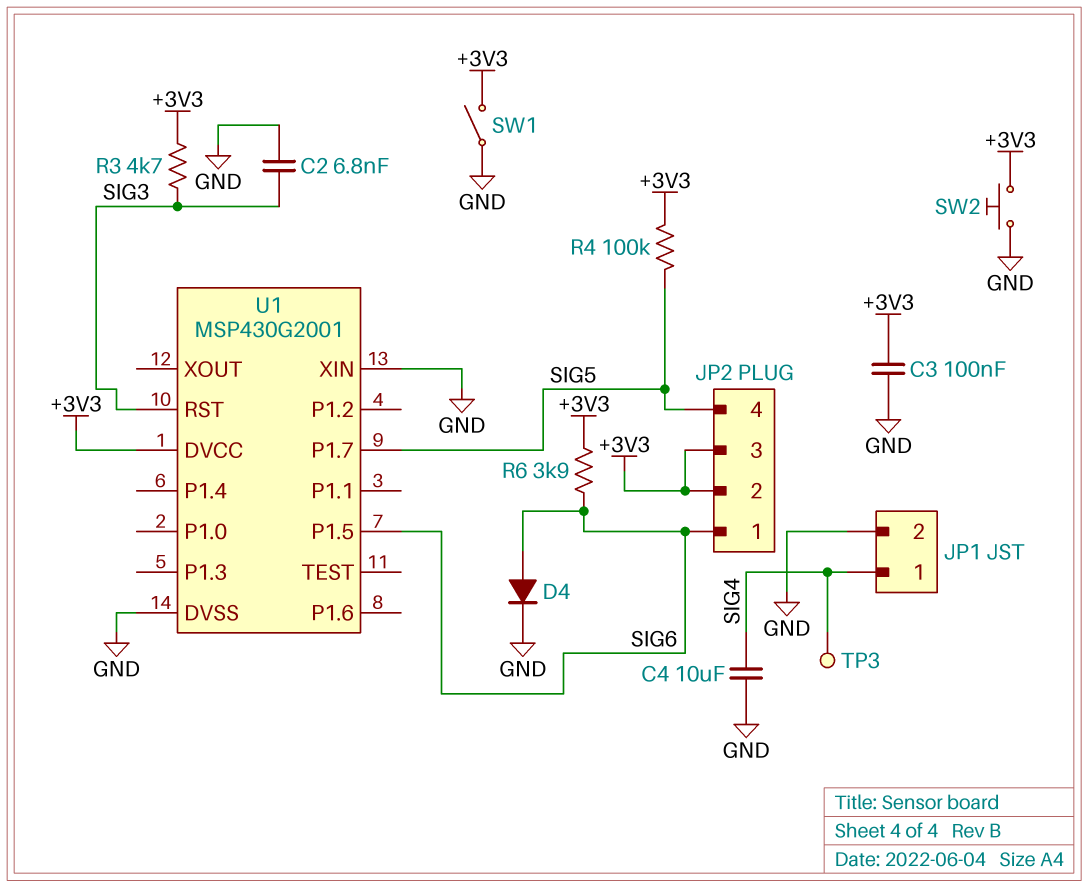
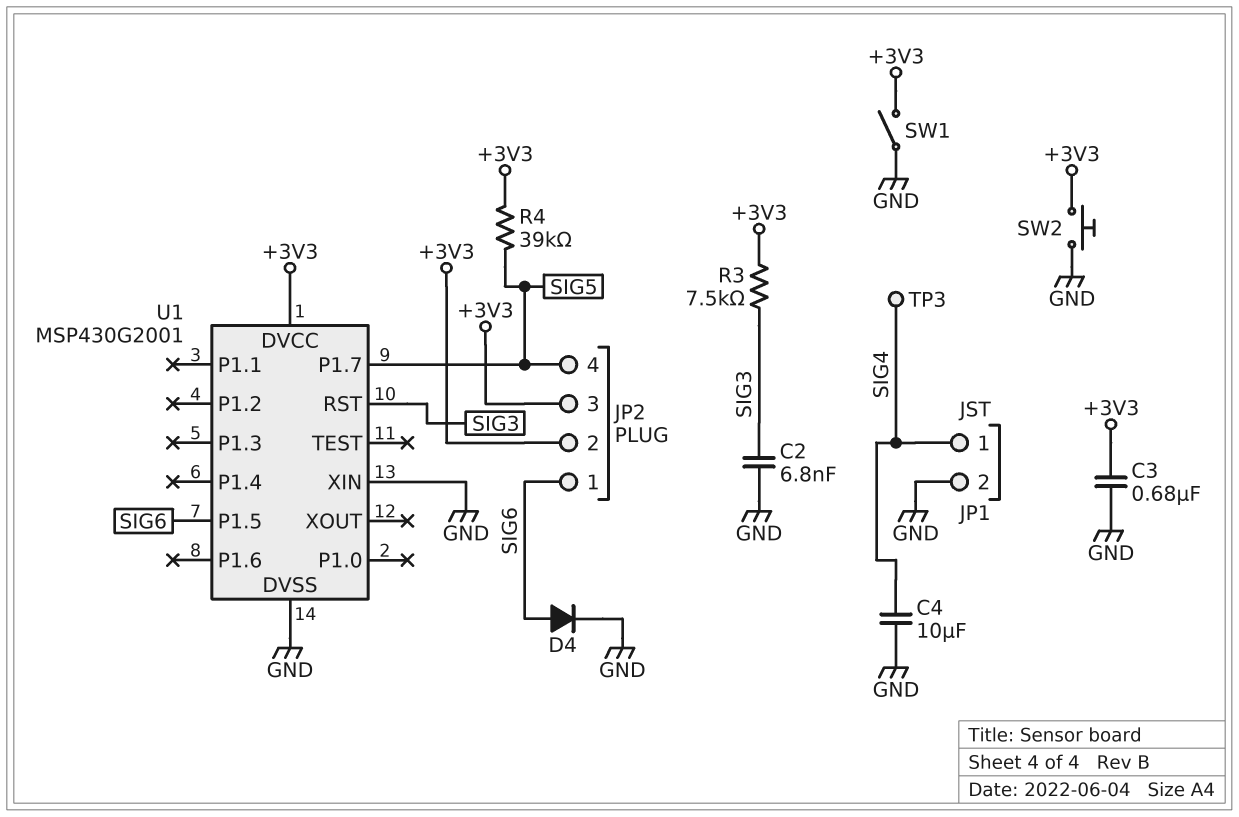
C3: 100nF (+3V3, GND) -> 680nF (+3V3, GND)
R3: 4.7k (+3V3, SIG3) -> 7.5k (+3V3, SIG3)
R4: 100k (+3V3, SIG5) -> 39k (+3V3, SIG5)
R6: 3.9k (+3V3, SIG6) -> none

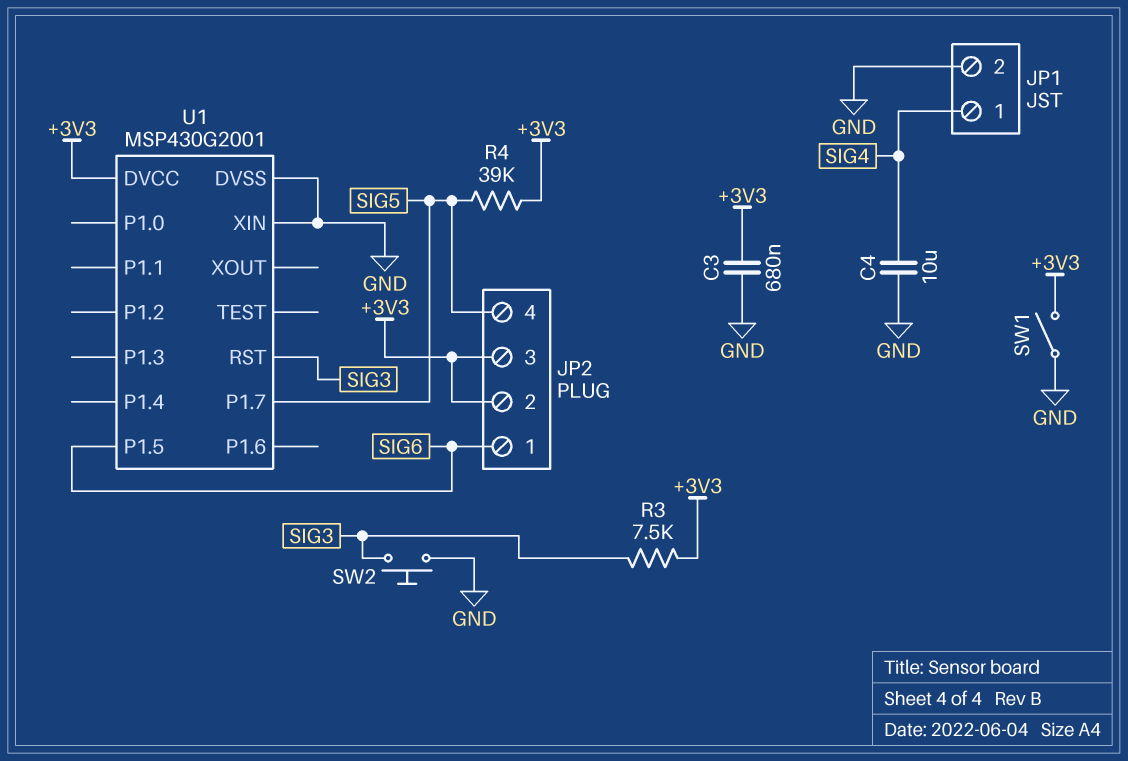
C2: 6.8nF (GND, SIG3) -> none
D4: diode (A SIG6, K GND) -> none
SW2: button (+3V3, GND) -> button (GND, SIG3)
TP3: test point (SIG4) -> none

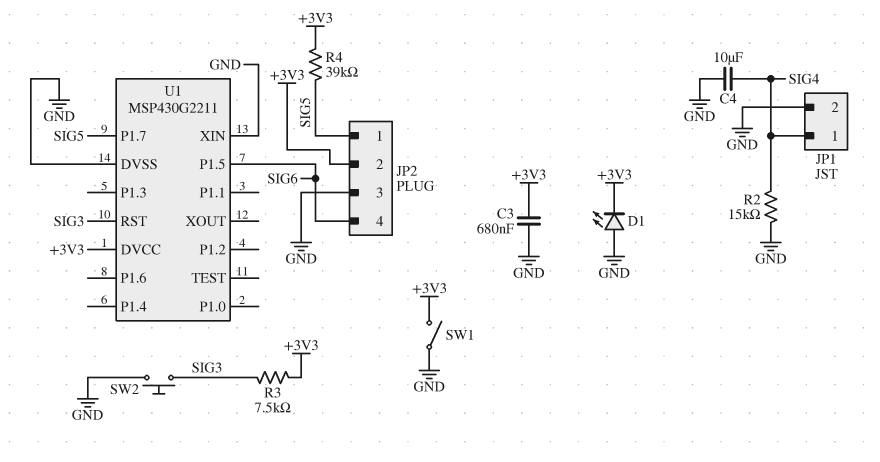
D1: none -> LED (A GND, K +3V3)
JP2 pin 1: SIG6 -> SIG5
JP2 pin 3: +3V3 -> GND
JP2 pin 4: SIG5 -> SIG6
R2: none -> 15k (GND, SIG4)
U1: MSP430G2001 -> MSP430G2211

